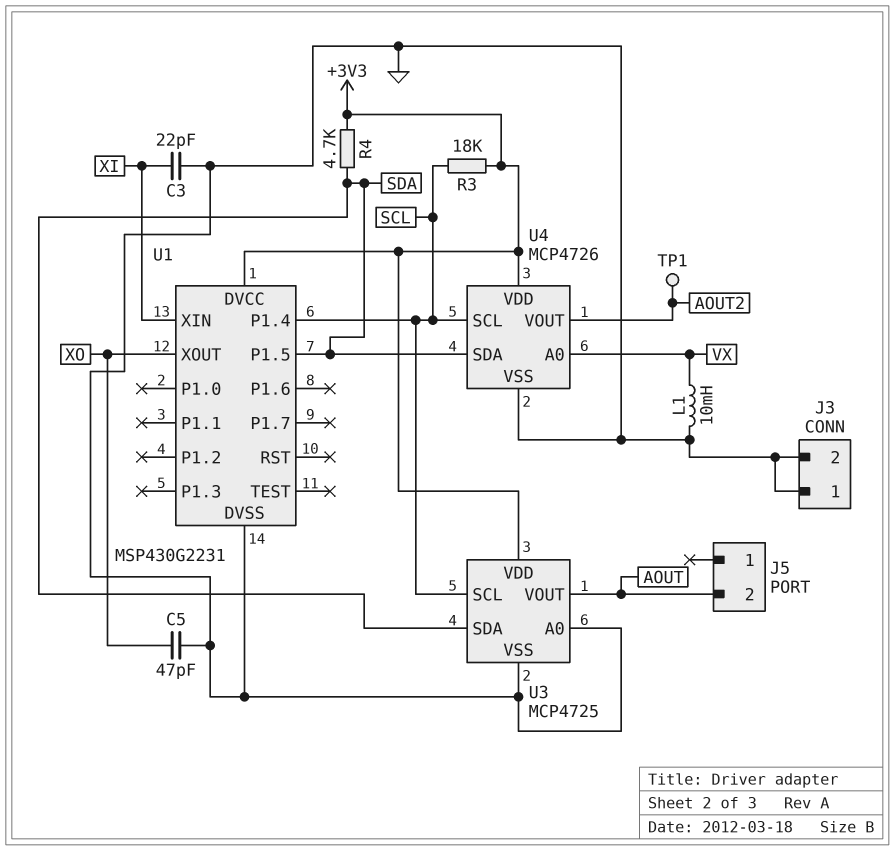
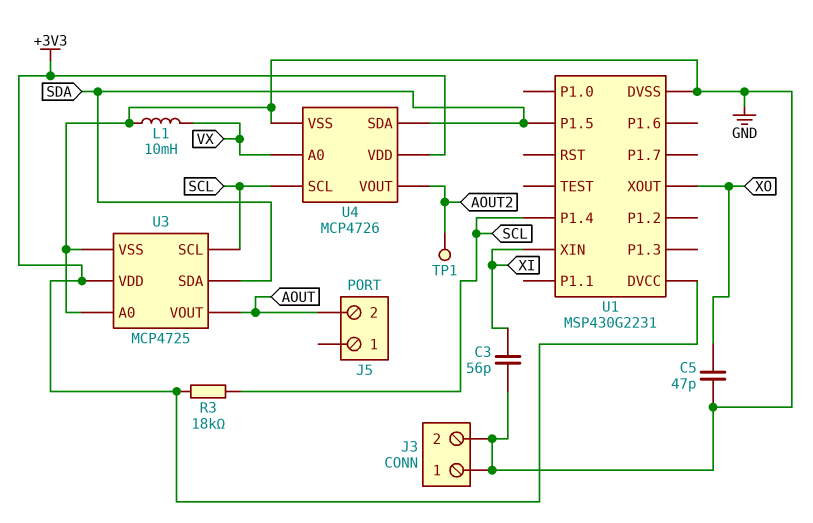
C3: 22pF (GND, XI) -> 56pF (GND, XI)
R4: 4.7k (+3V3, SDA) -> none

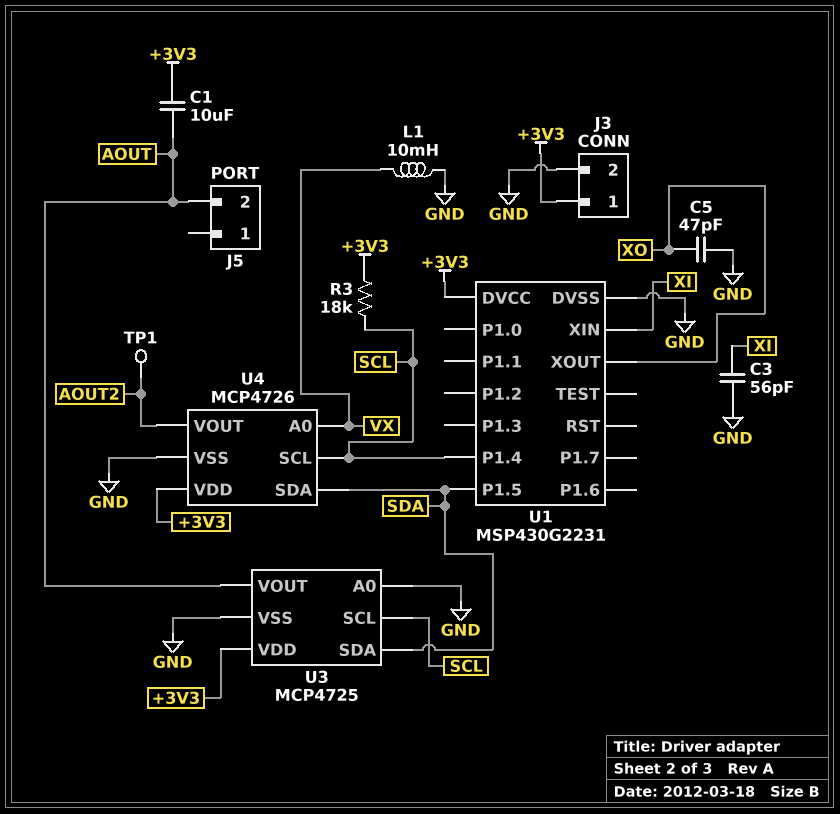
C1: none -> 10uF (+3V3, AOUT)
J3 pin 1: GND -> +3V3

